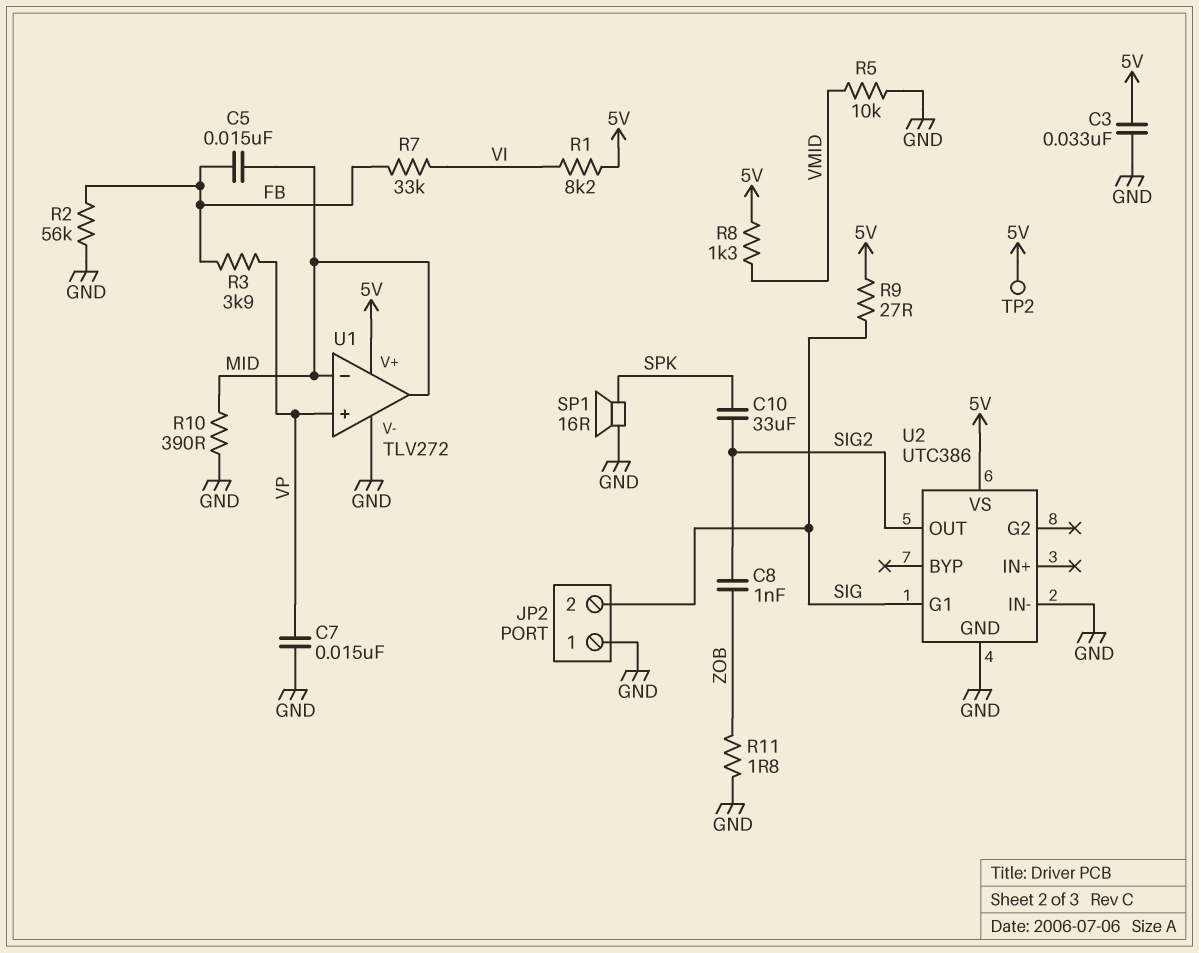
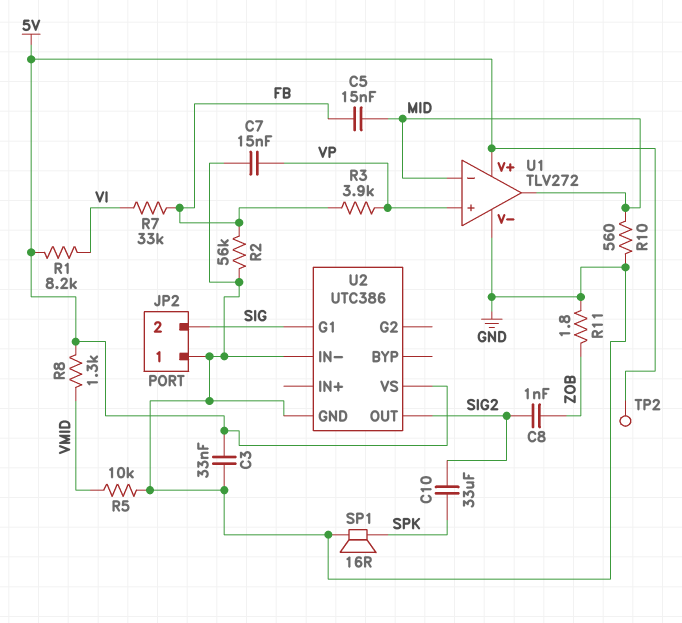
R9: 27 (5V, SIG) -> none
R10: 390 (GND, MID) -> 560 (GND, MID)

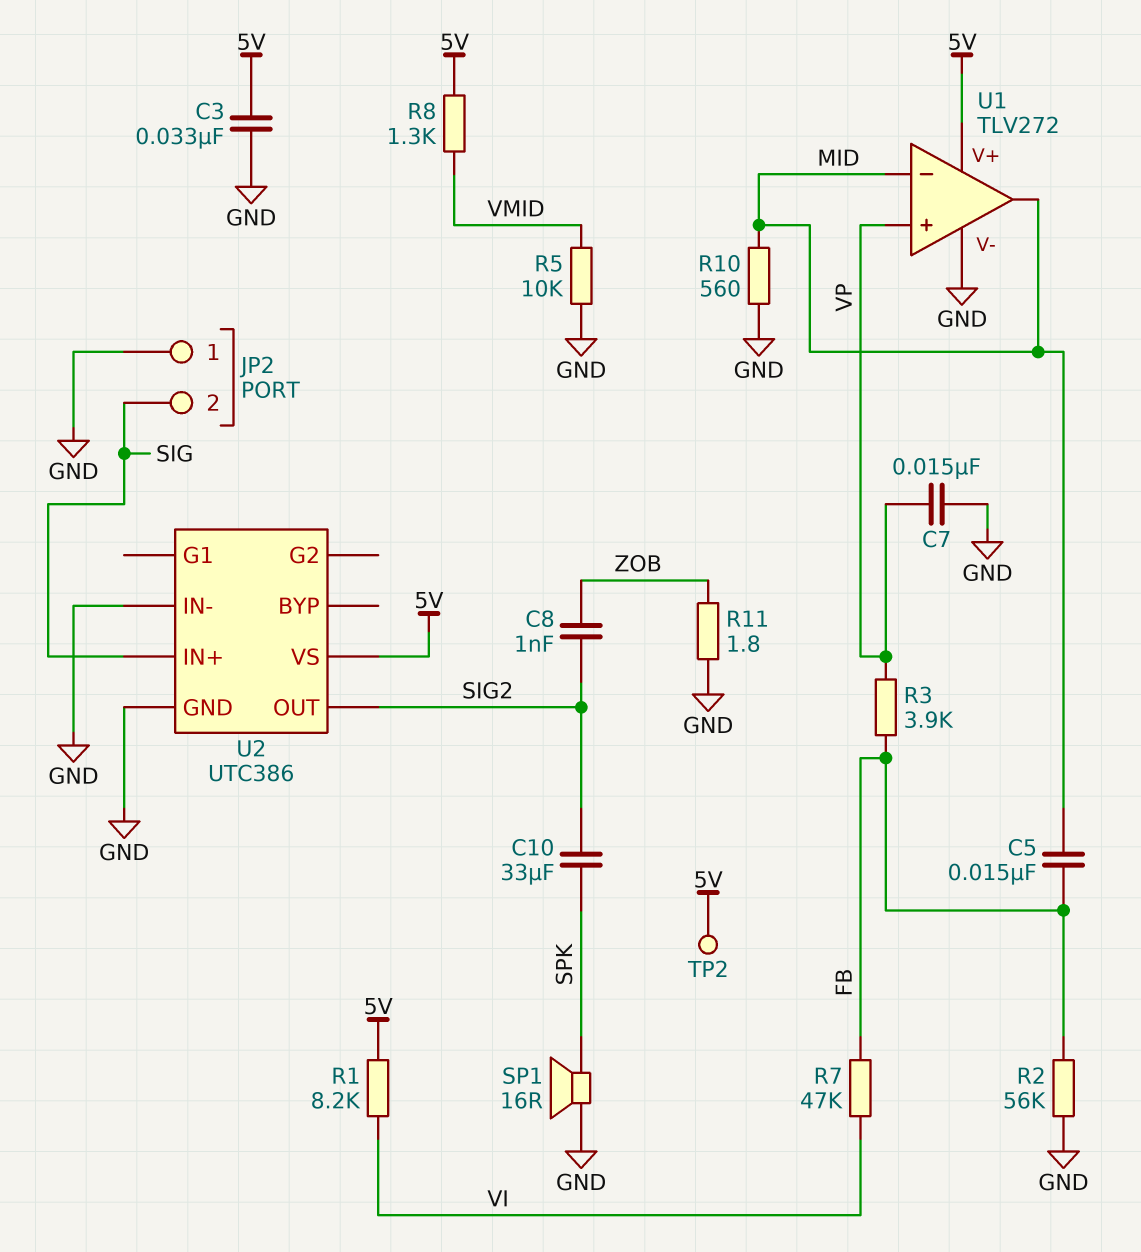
R7: 33k (FB, VI) -> 47k (FB, VI)
U2 pin G1: SIG -> none
U2 pin IN+: none -> SIG

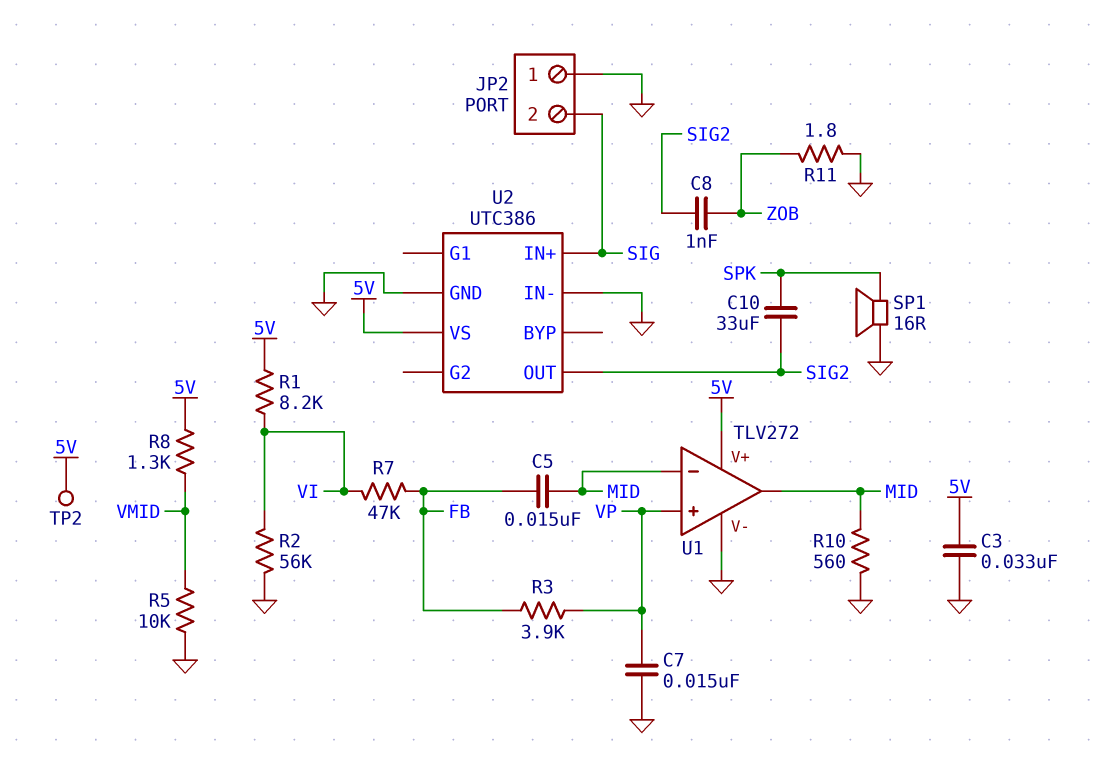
R2: 56k (FB, GND) -> 56k (GND, VI)

